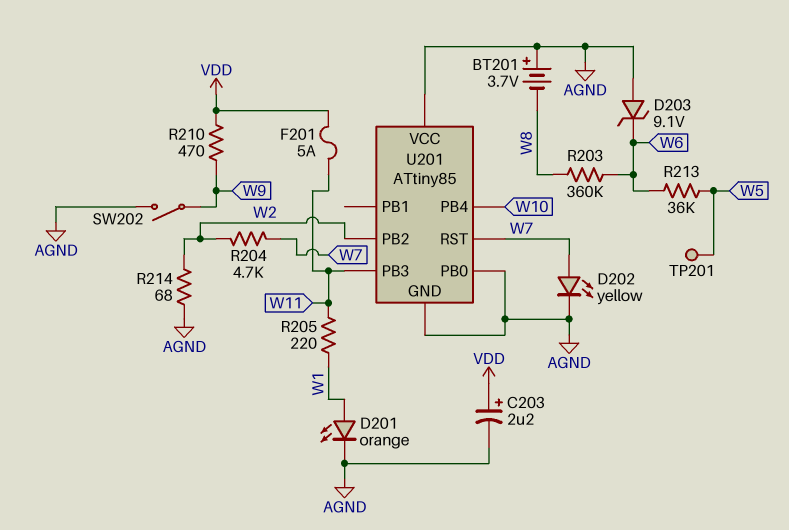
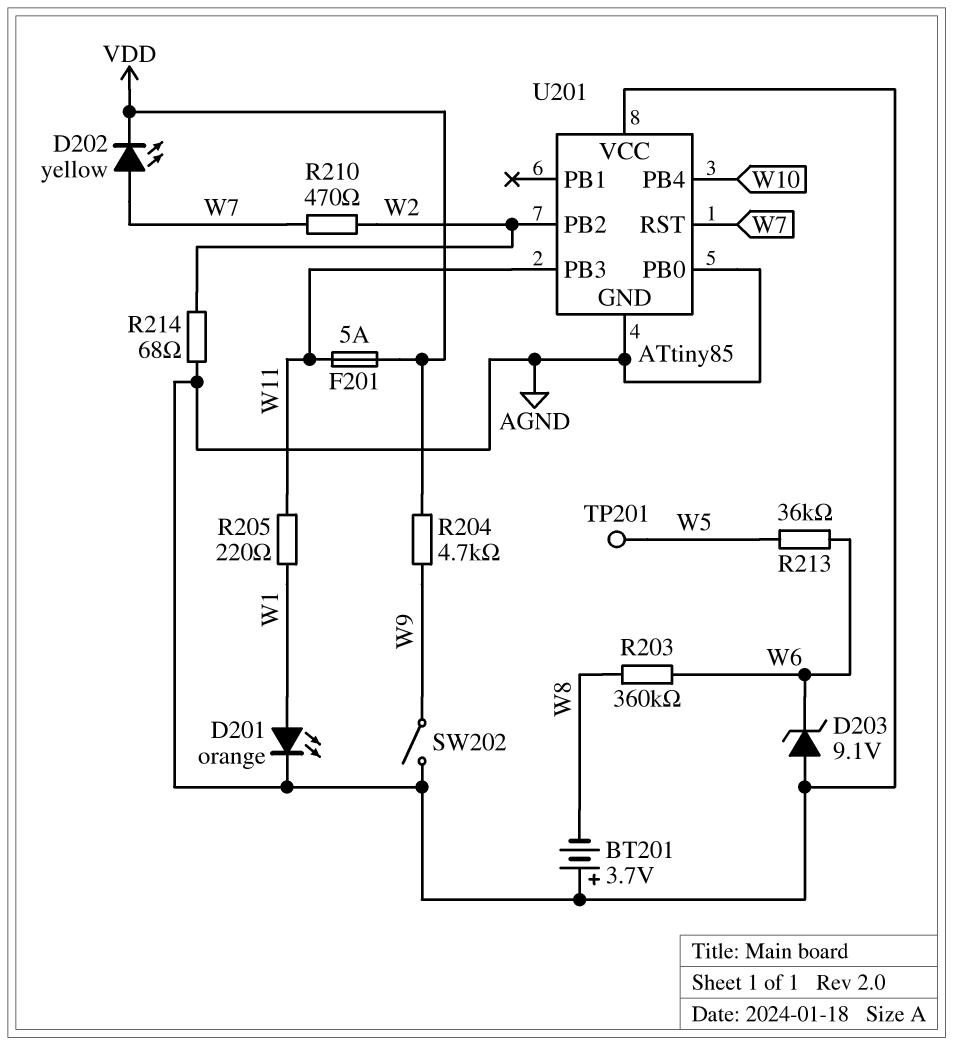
C203: 2.2uF (plus VDD, minus AGND) -> none
D202: LED yellow (A W7, K AGND) -> LED yellow (A W7, K VDD)
R204: 4.7k (W2, W7) -> 4.7k (VDD, W9)
R210: 470 (VDD, W9) -> 470 (W2, W7)

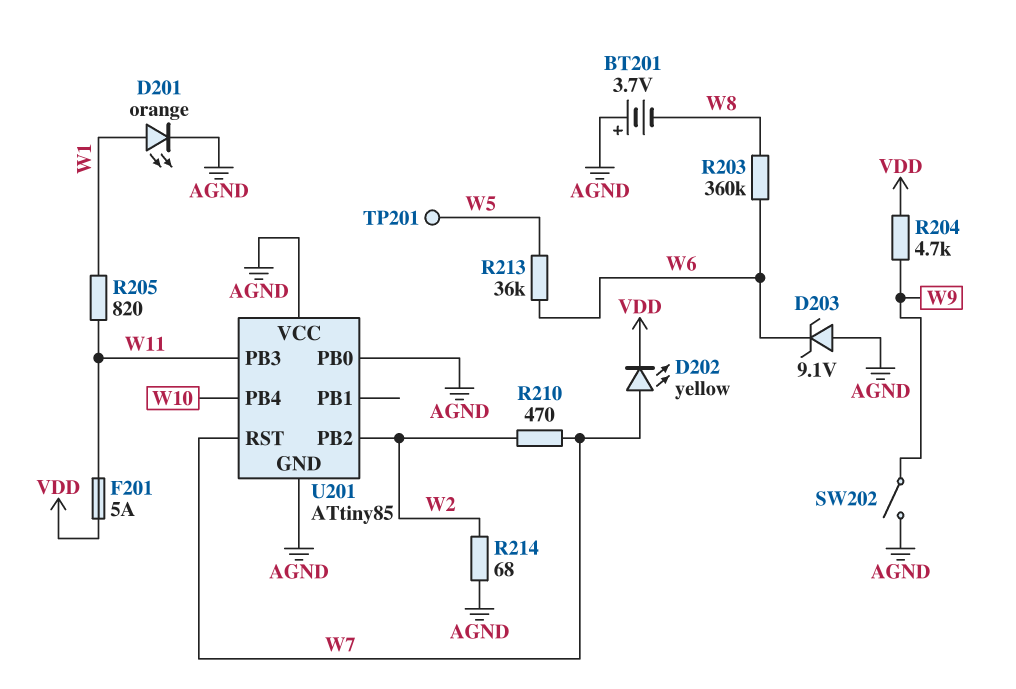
R205: 220 (W1, W11) -> 820 (W1, W11)

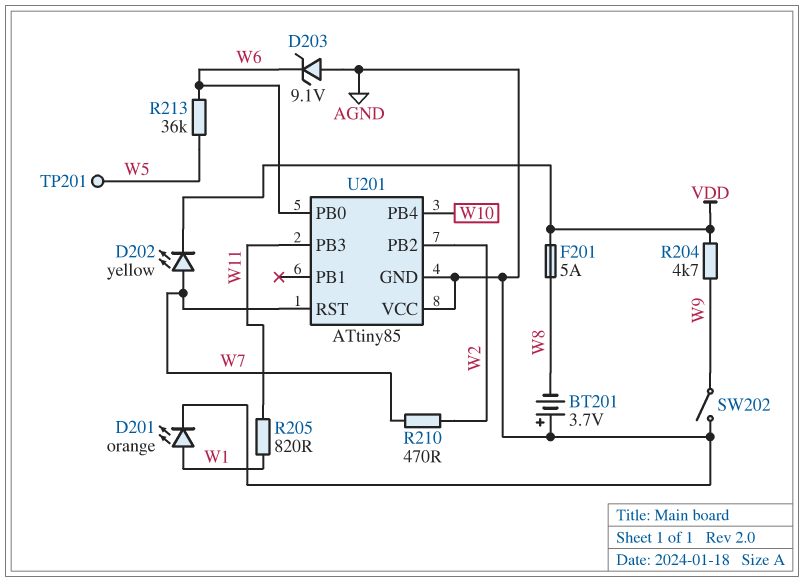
F201: 5A (VDD, W11) -> 5A (VDD, W8)
R203: 360k (W6, W8) -> none
R214: 68 (AGND, W2) -> none
U201 pin PB0: AGND -> W6

